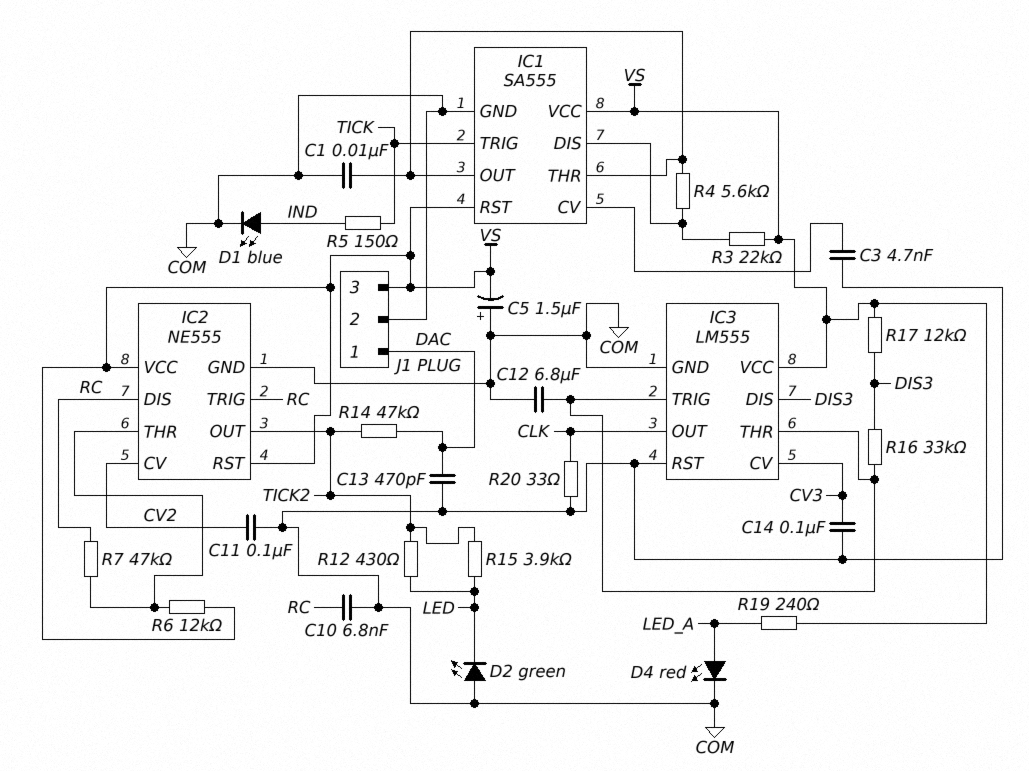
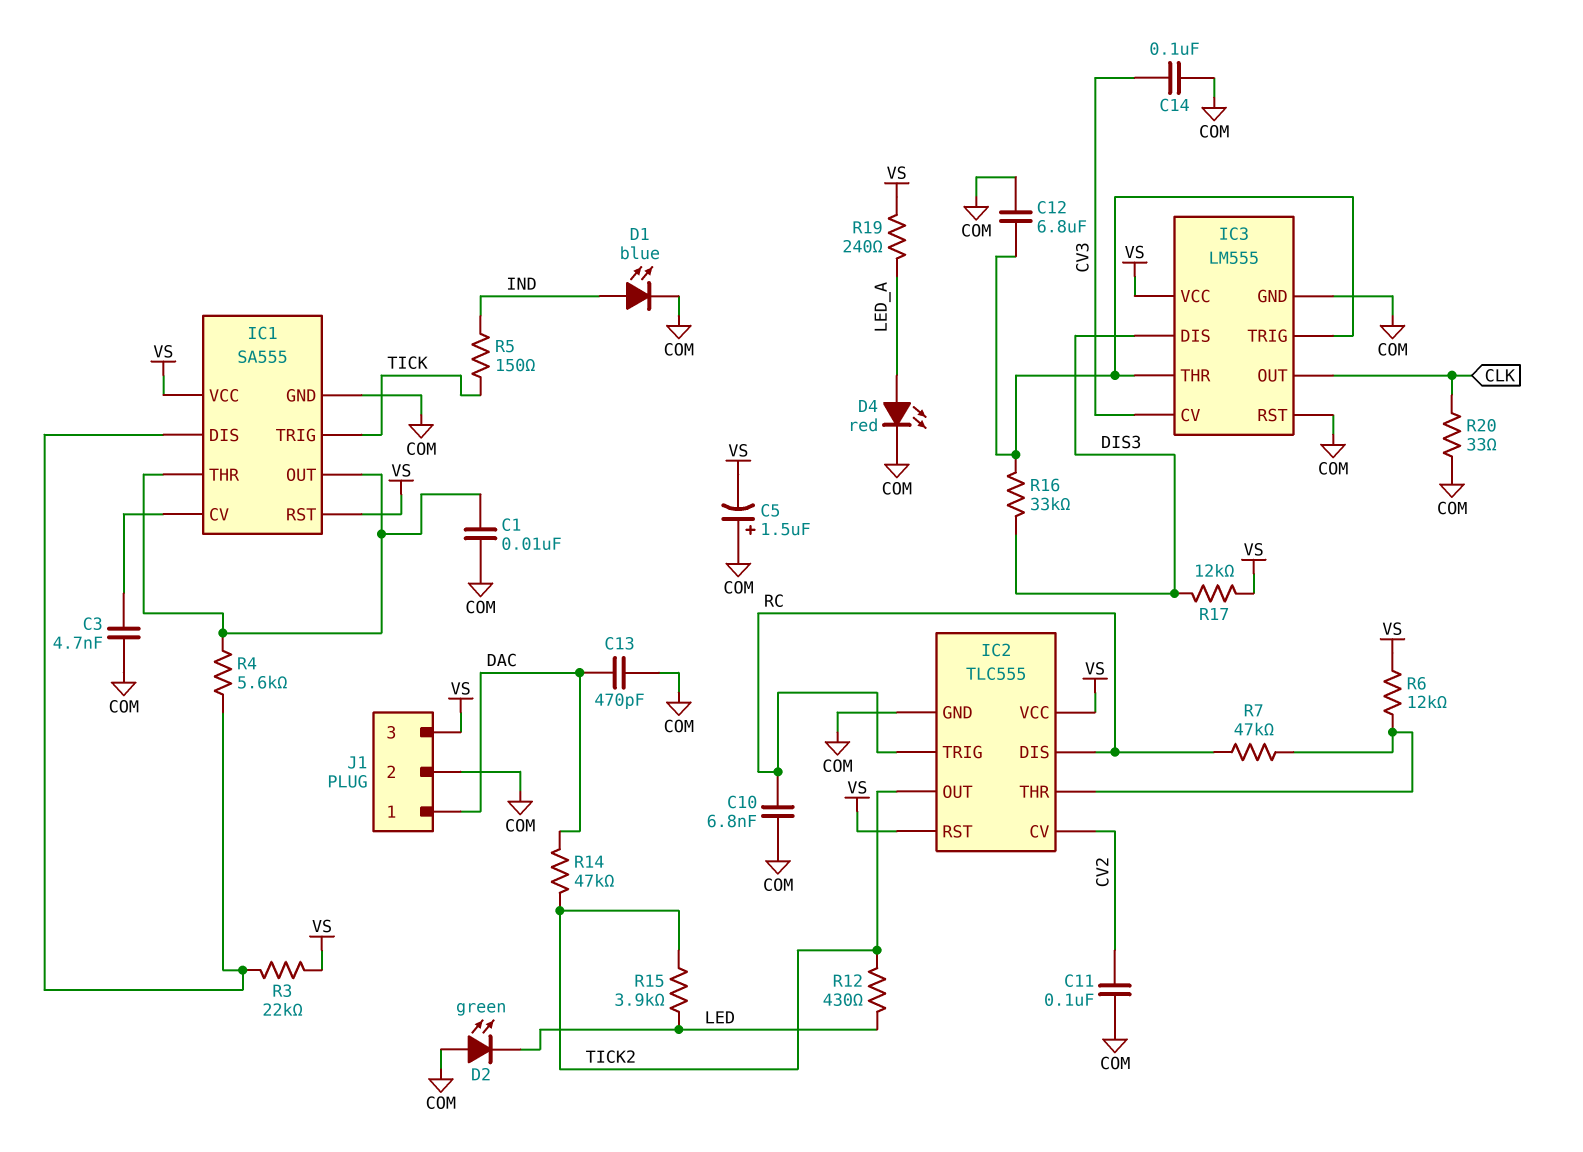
IC2: NE555 -> TLC555

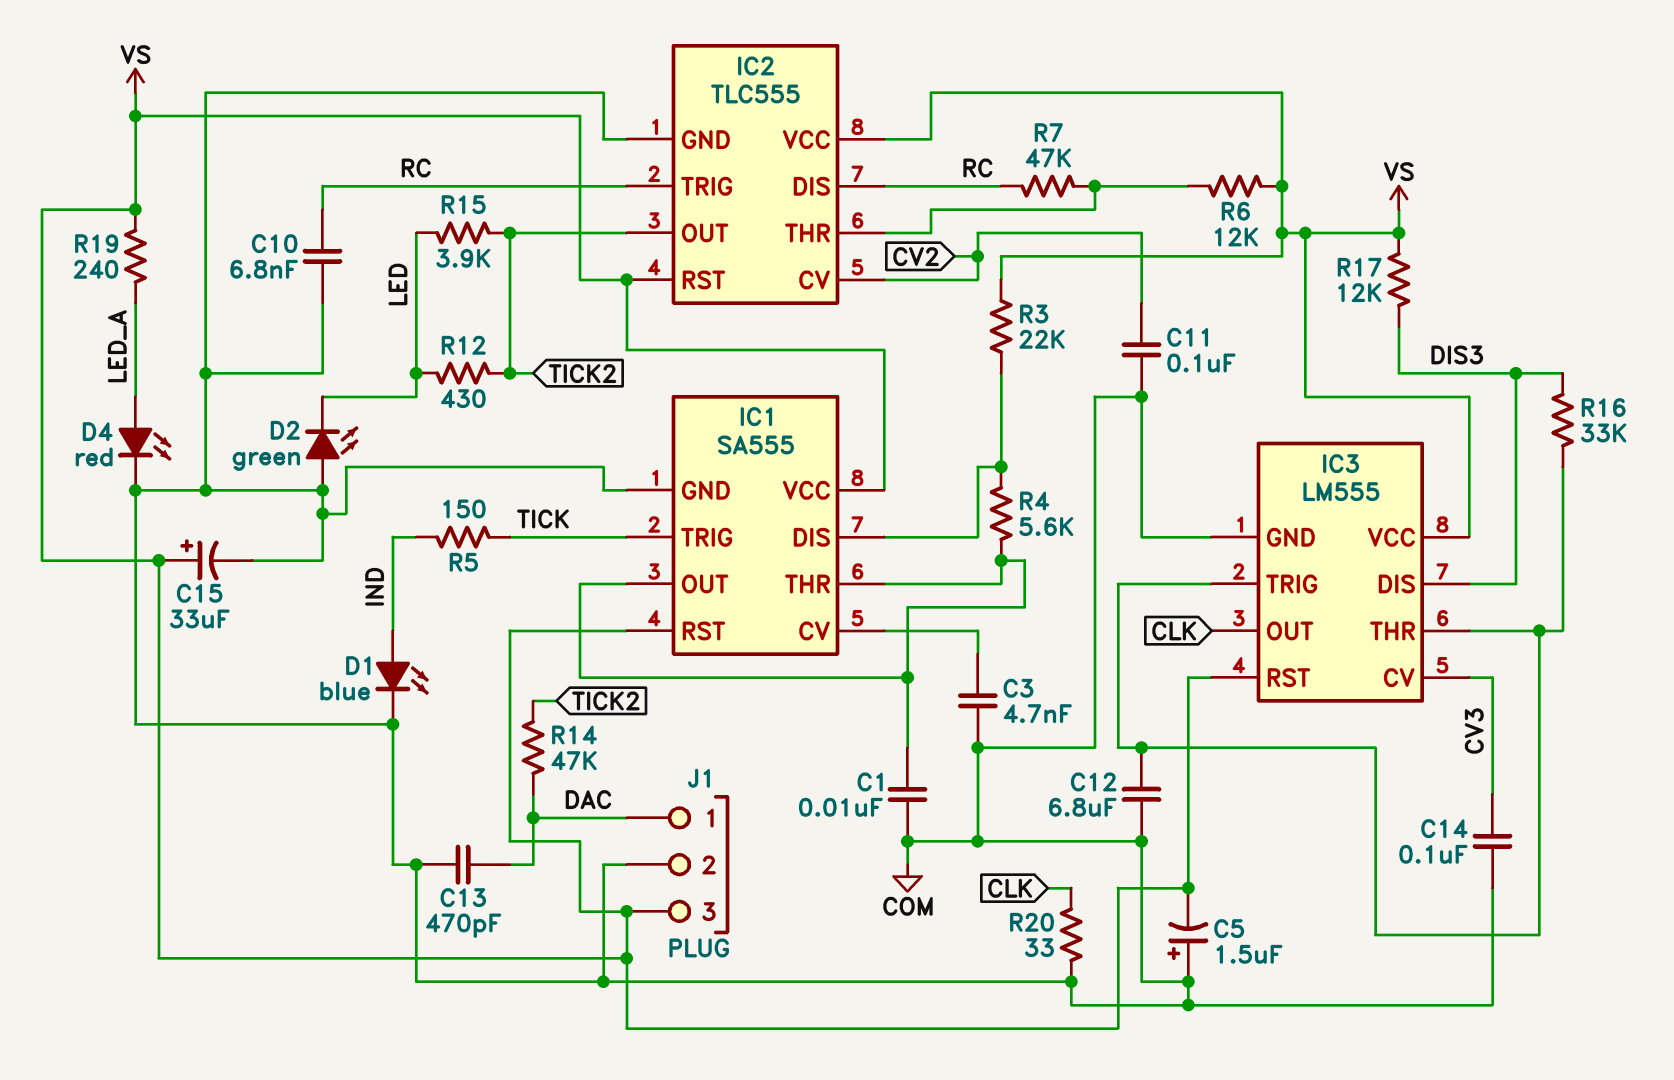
C15: none -> 33uF (plus VS, minus COM)
IC3 pin RST: COM -> VS

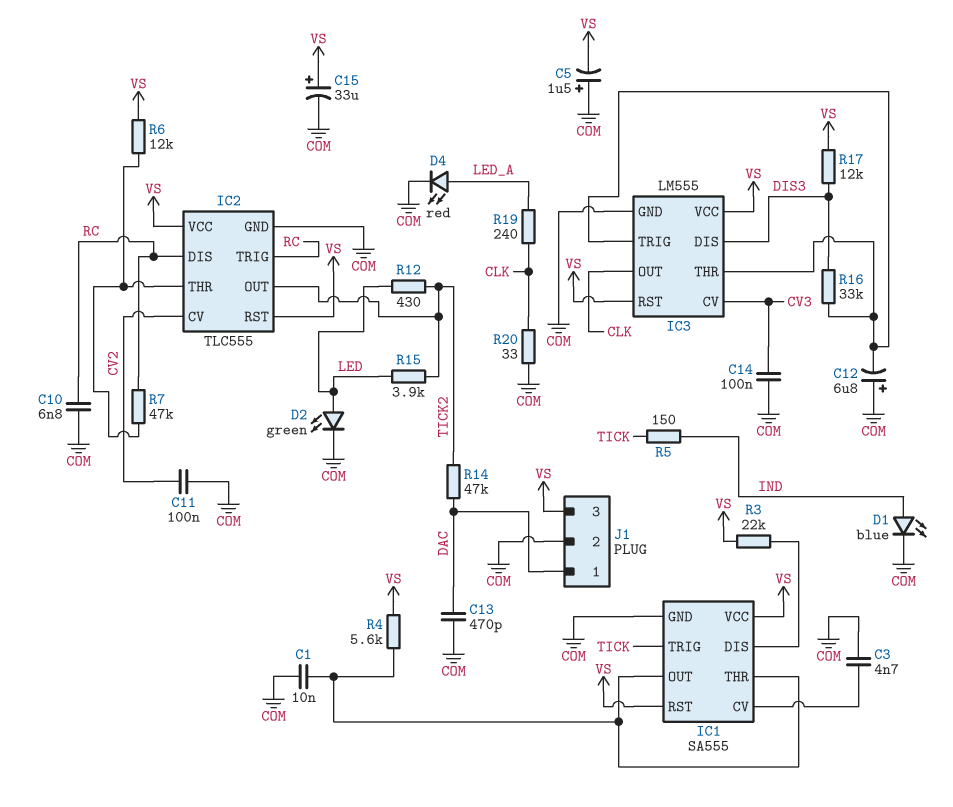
C12: 6.8uF (COM, IC3/THR) -> 6.8uF (plus COM, minus IC3/THR)
D2: LED green (A COM, K LED) -> LED green (A LED, K COM)
R4: 5.6k (IC1/DIS, IC1/OUT) -> 5.6k (IC1/OUT, VS)
R19: 240 (LED_A, VS) -> 240 (CLK, LED_A)

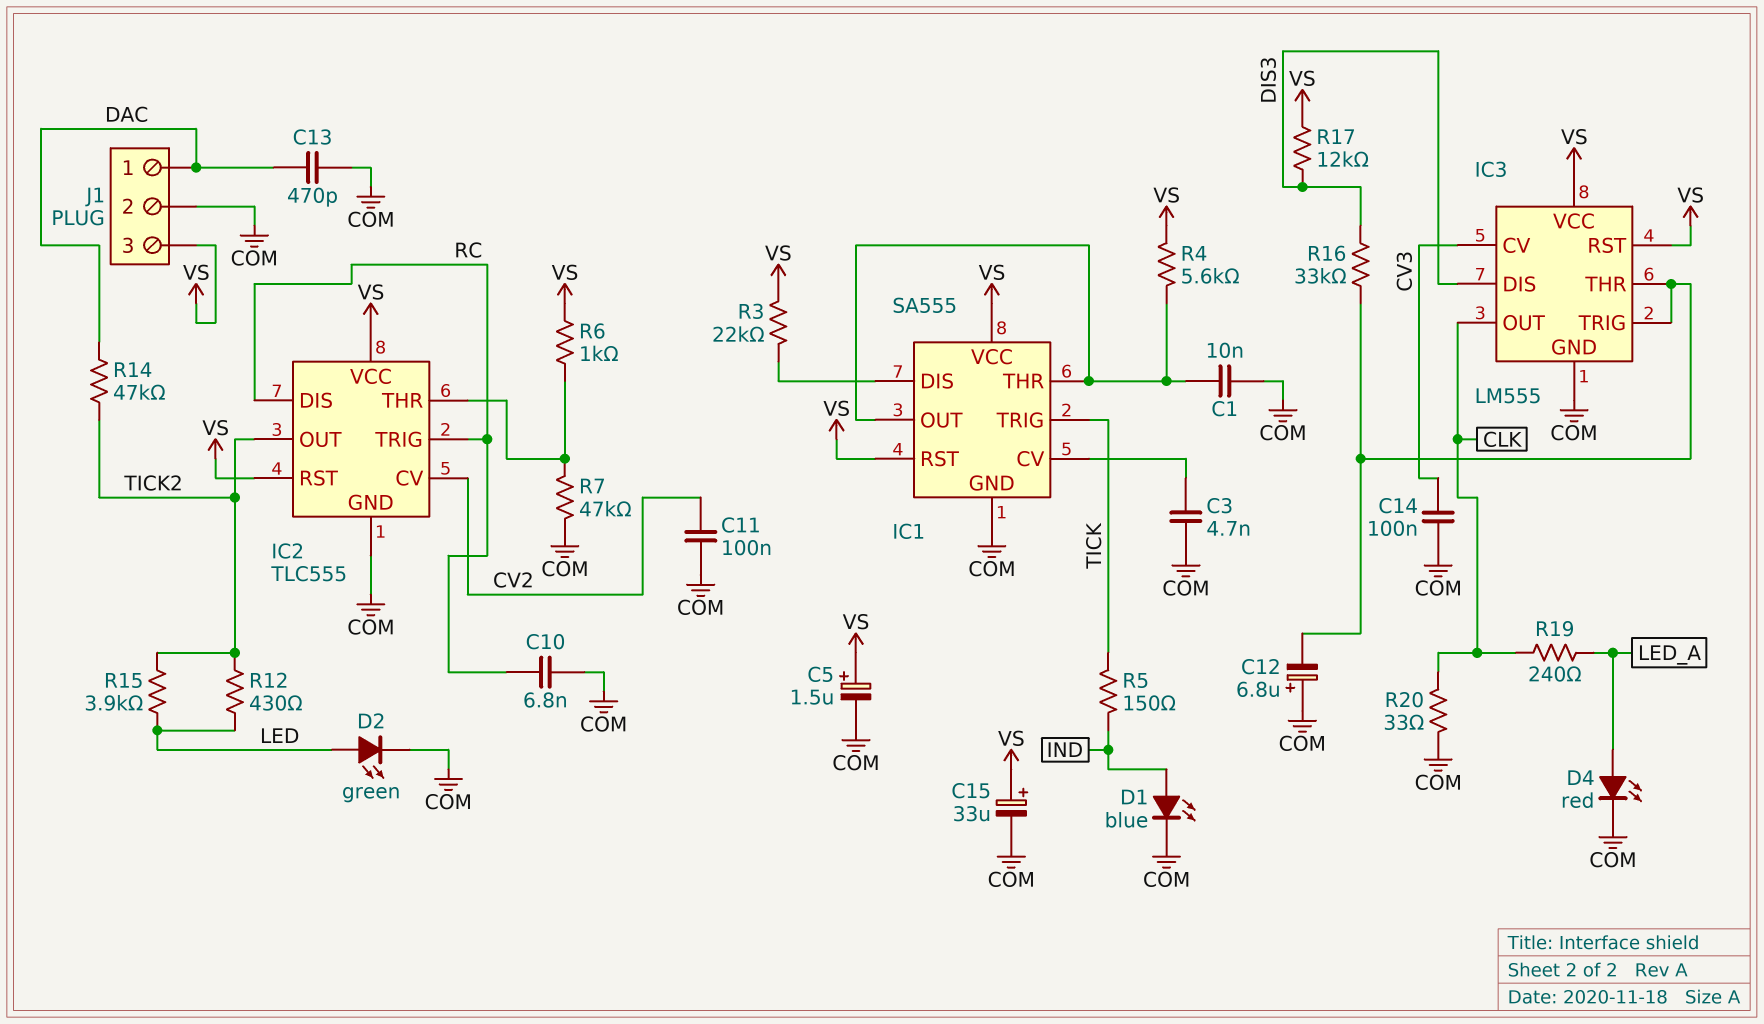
C5: 1.5uF (plus COM, minus VS) -> 1.5uF (plus VS, minus COM)
R6: 12k (IC2/THR, VS) -> 1k (IC2/THR, VS)
R7: 47k (IC2/THR, RC) -> 47k (COM, IC2/THR)

